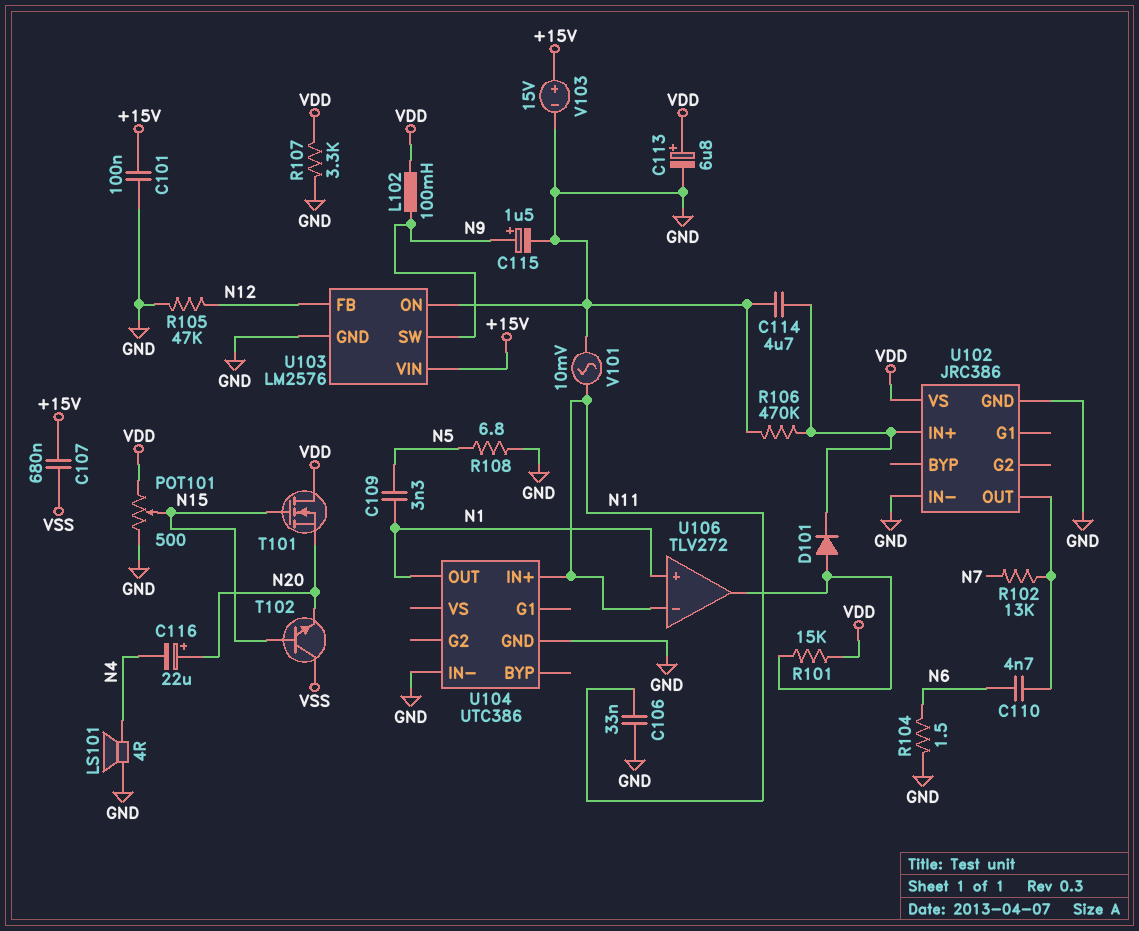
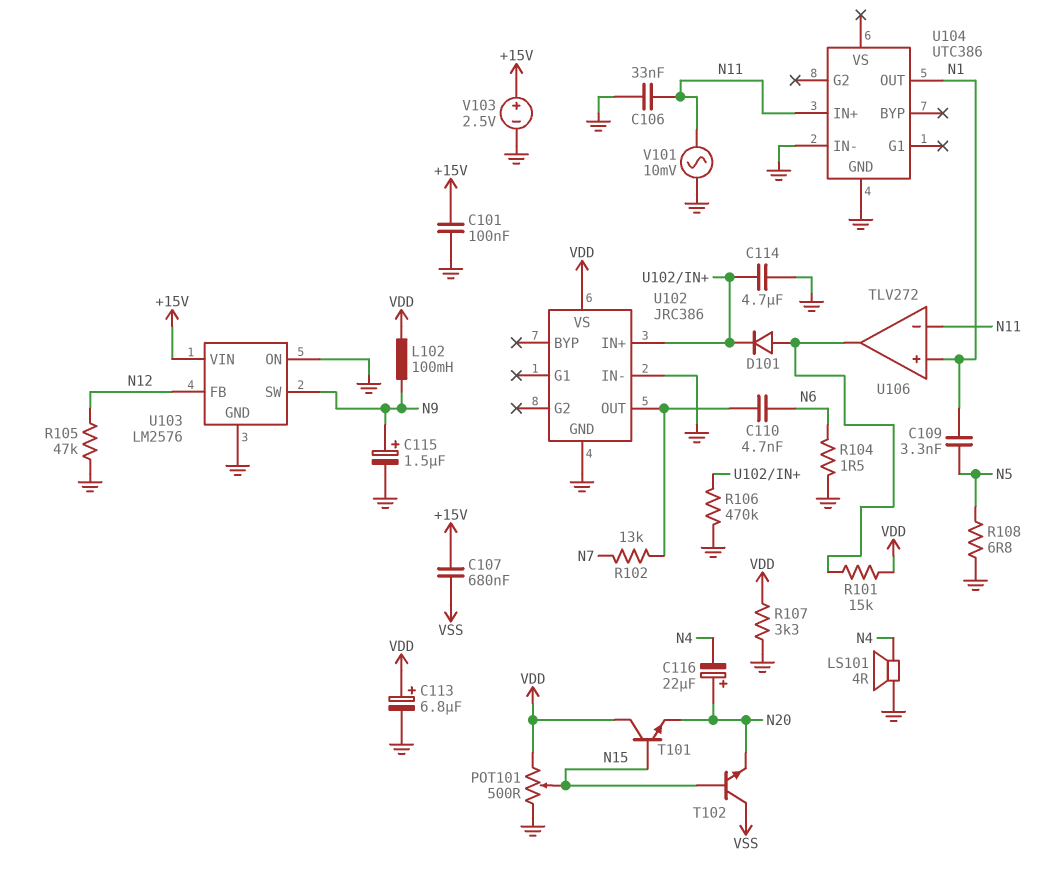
T101: NMOS (G N15, D VDD, S N20) -> NPN (B N15, C VDD, E N20)
V103: 15V (plus +15V, minus GND) -> 2.5V (plus +15V, minus GND)

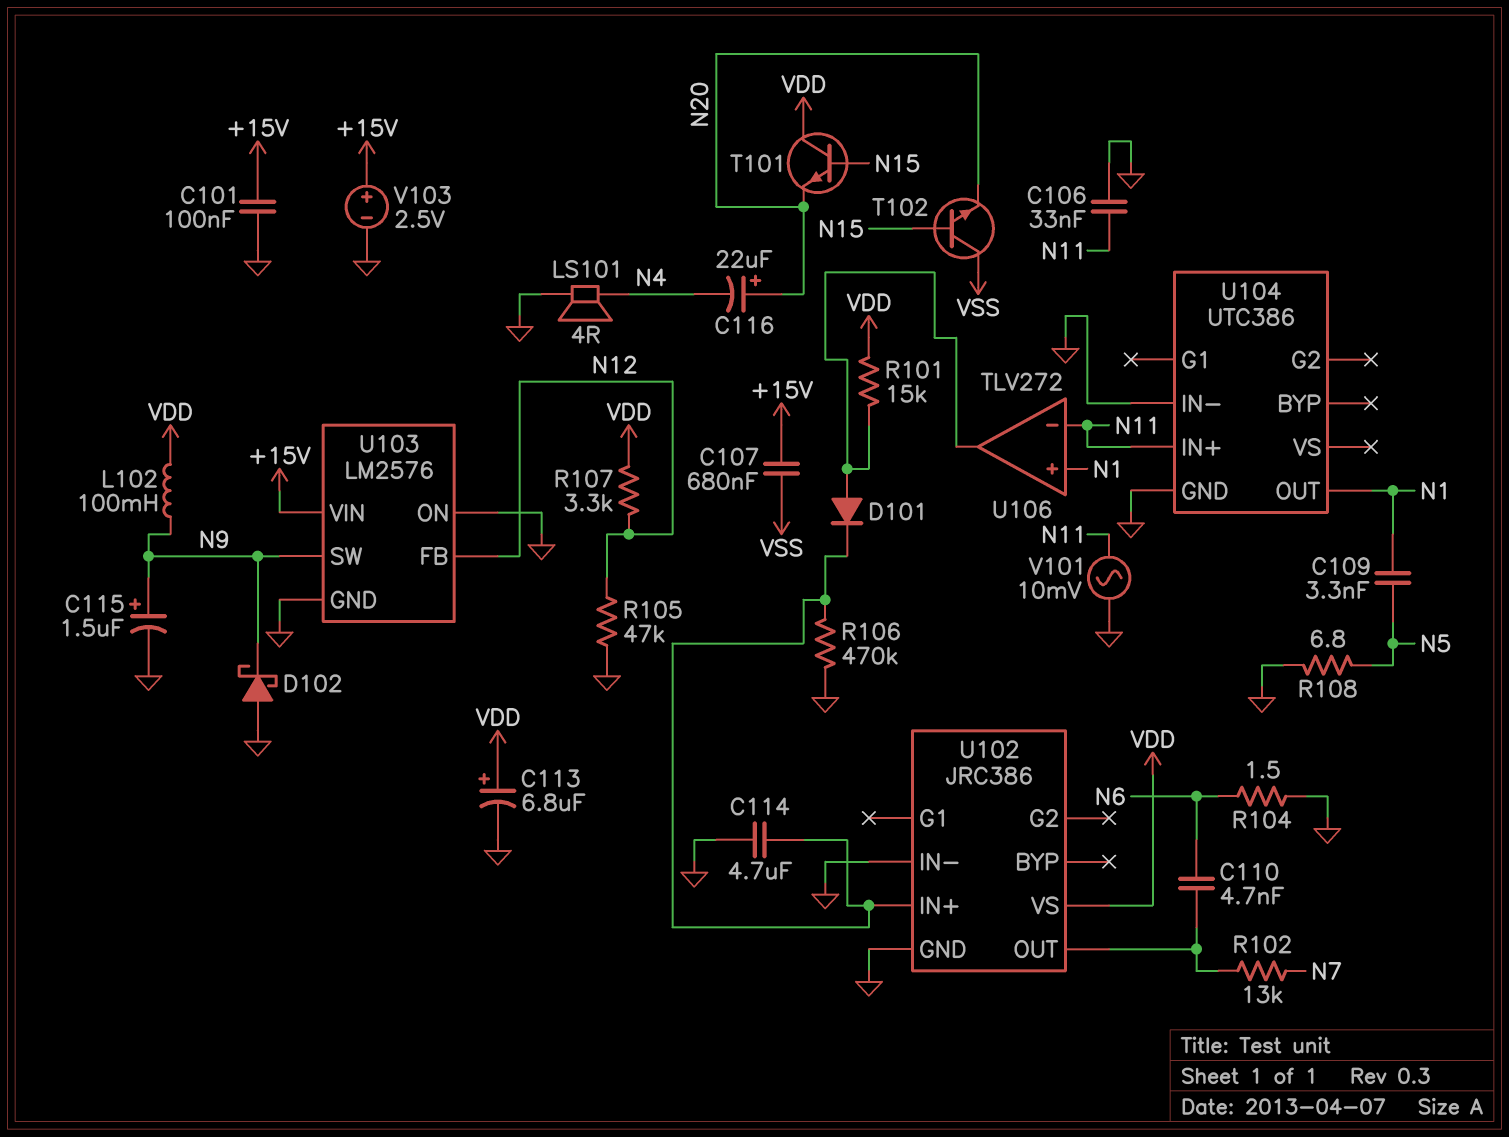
D102: none -> schottky (A GND, K N9)
POT101: 500 (GND, VDD, wiper N15) -> none
R107: 3.3k (GND, VDD) -> 3.3k (N12, VDD)

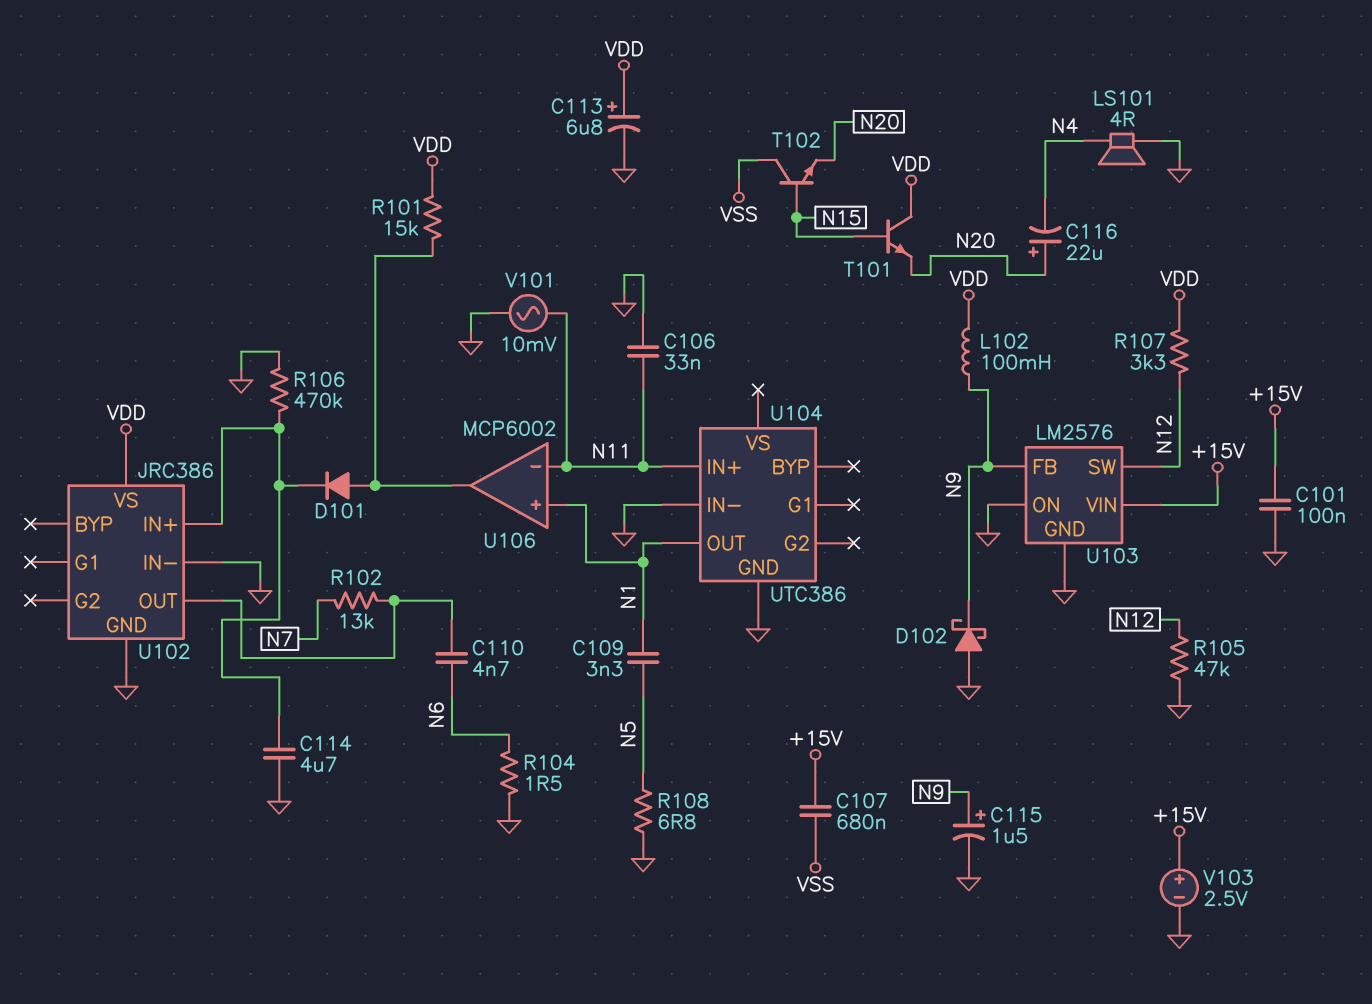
U103 pin FB: N12 -> N9
U103 pin SW: N9 -> N12
U106: TLV272 -> MCP6002

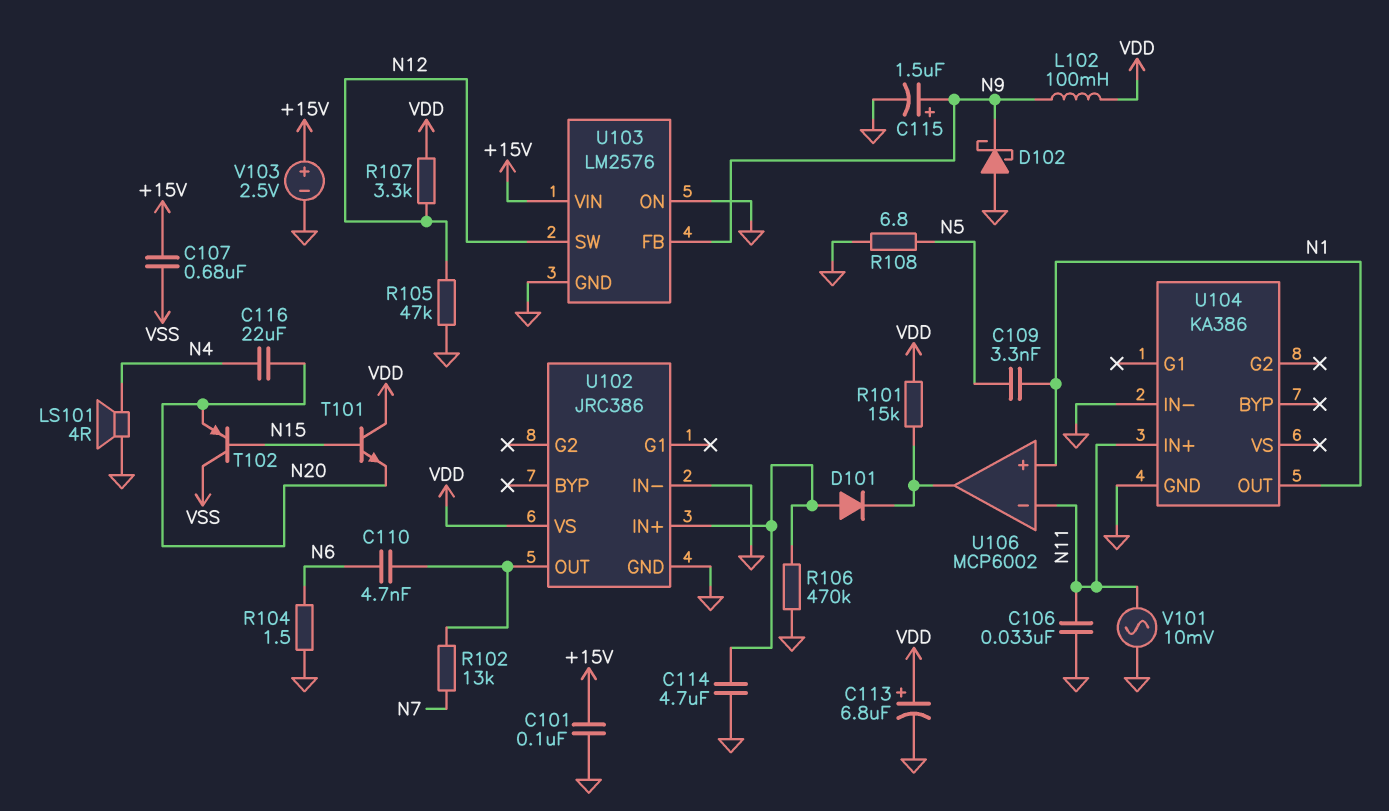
C116: 22uF (plus N20, minus N4) -> 22uF (N4, N20)
D101: diode (A U106/out, K U102/IN+) -> diode (A U102/IN+, K U106/out)
T102: NPN (B N15, C VSS, E N20) -> PNP (B N15, C VSS, E N20)
U104: UTC386 -> KA386

